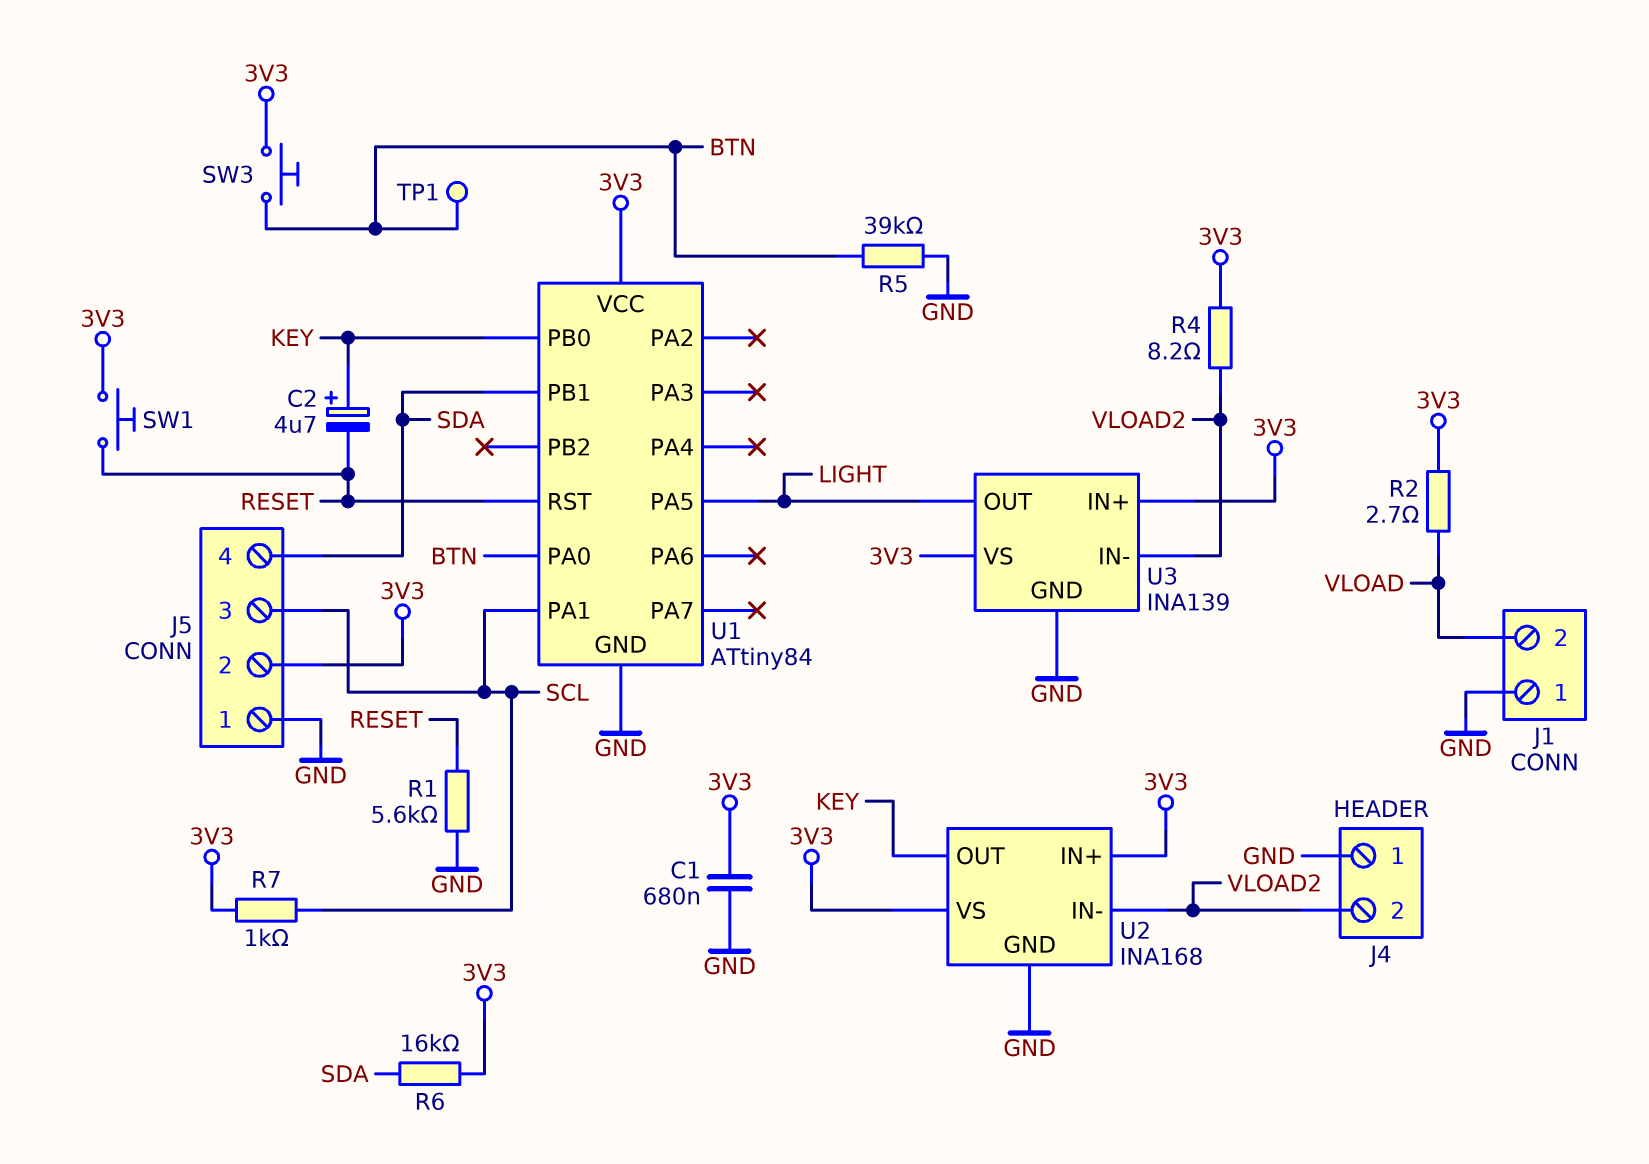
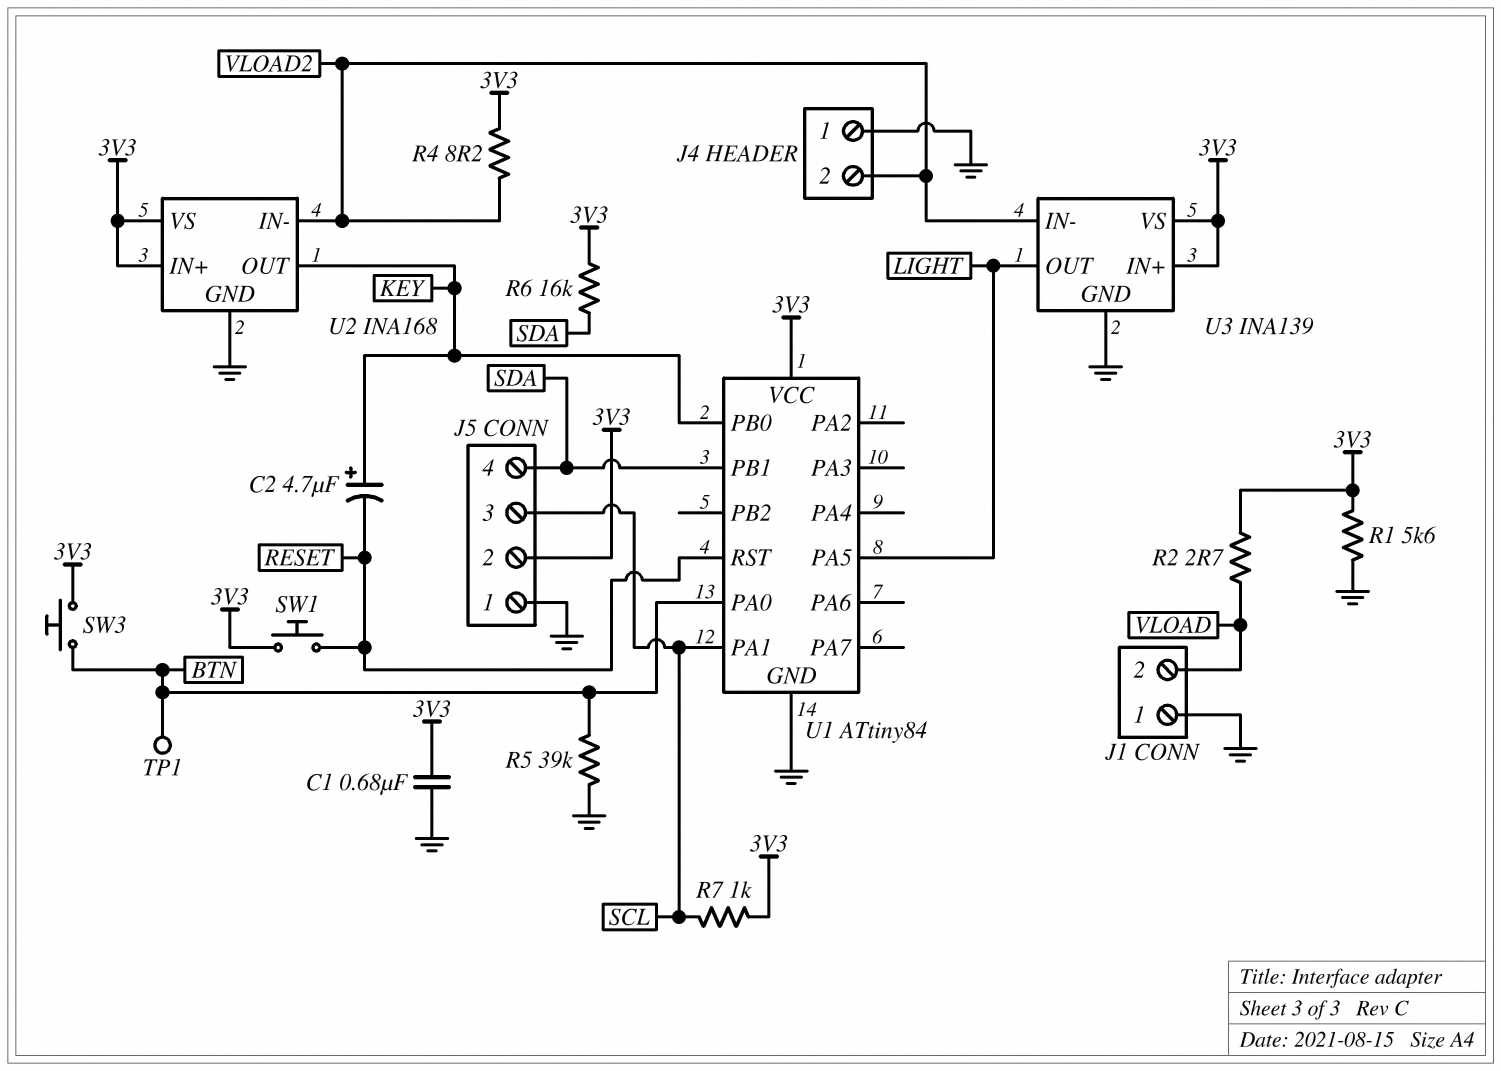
R1: 5.6k (GND, RESET) -> 5.6k (3V3, GND)

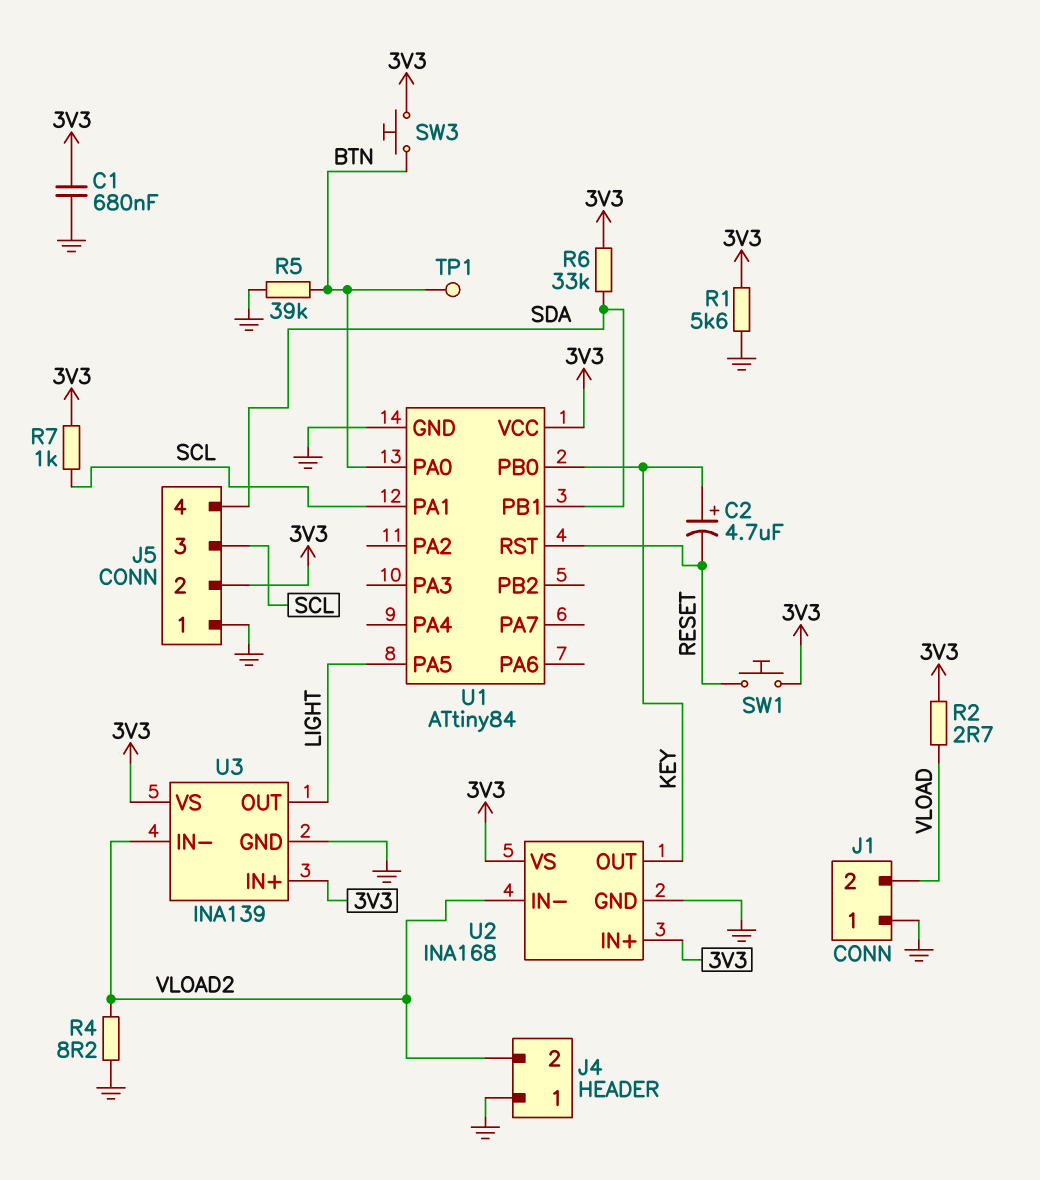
R4: 8.2 (3V3, VLOAD2) -> 8.2 (GND, VLOAD2)
R6: 16k (3V3, SDA) -> 33k (3V3, SDA)

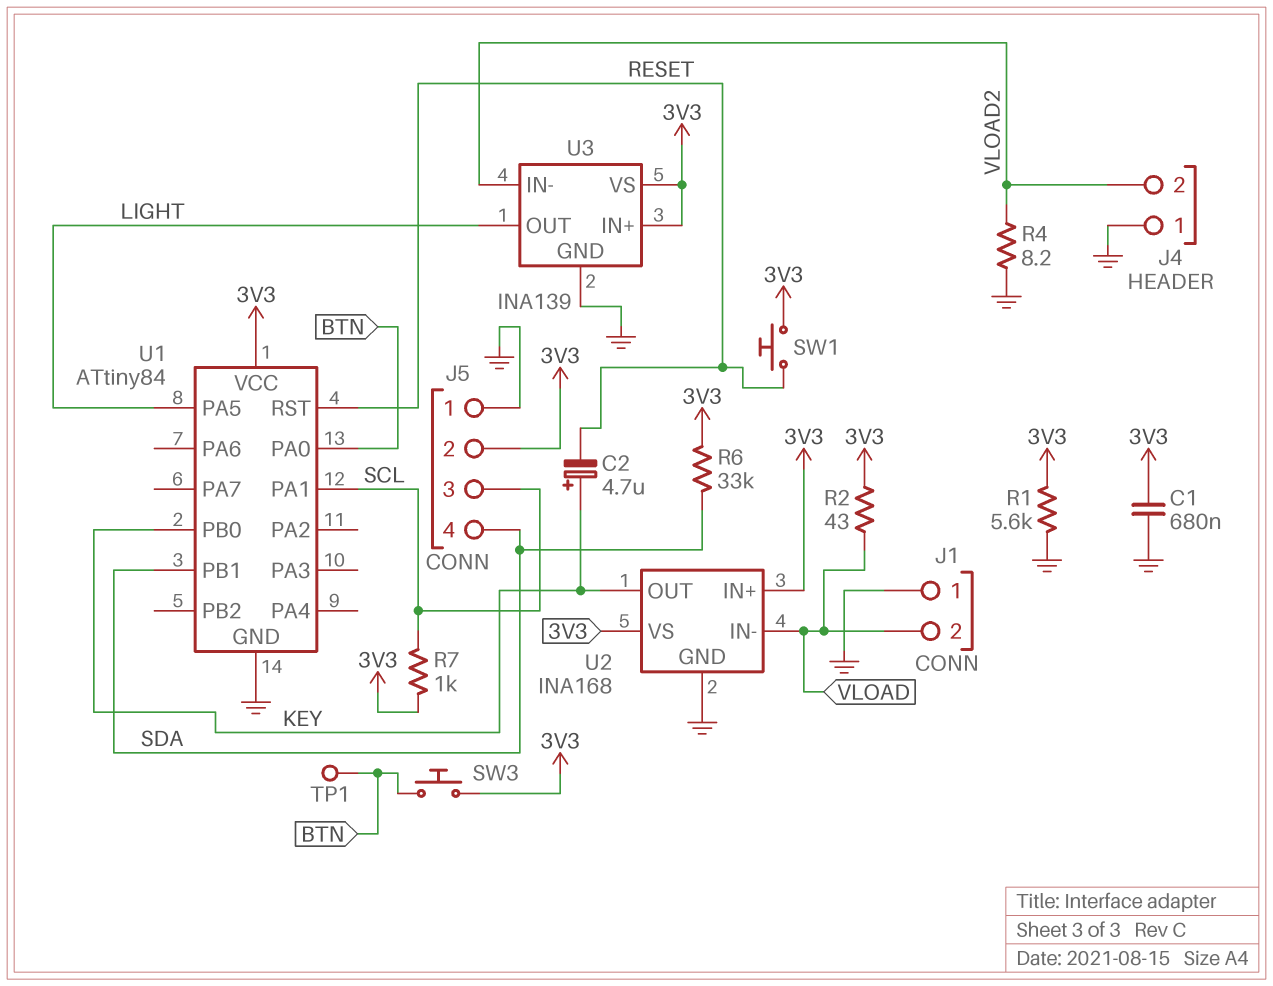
R2: 2.7 (3V3, VLOAD) -> 43 (3V3, VLOAD)
R5: 39k (BTN, GND) -> none
U2 pin IN-: VLOAD2 -> VLOAD

